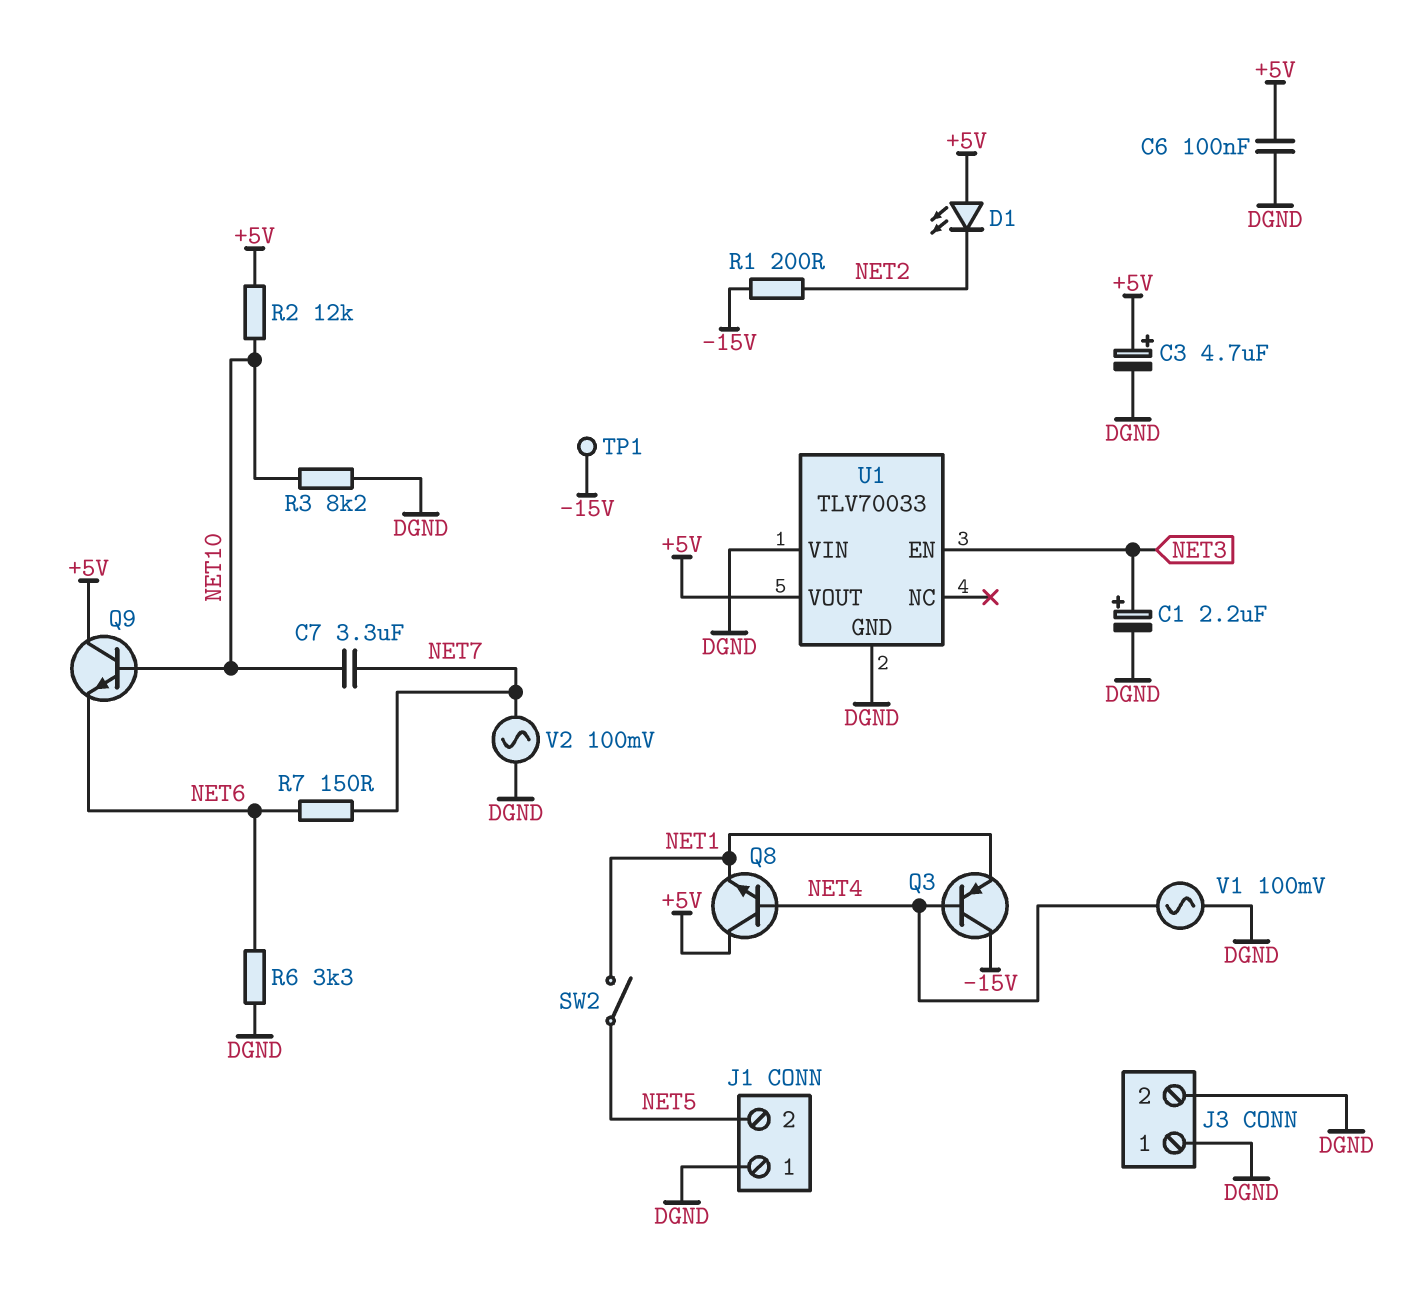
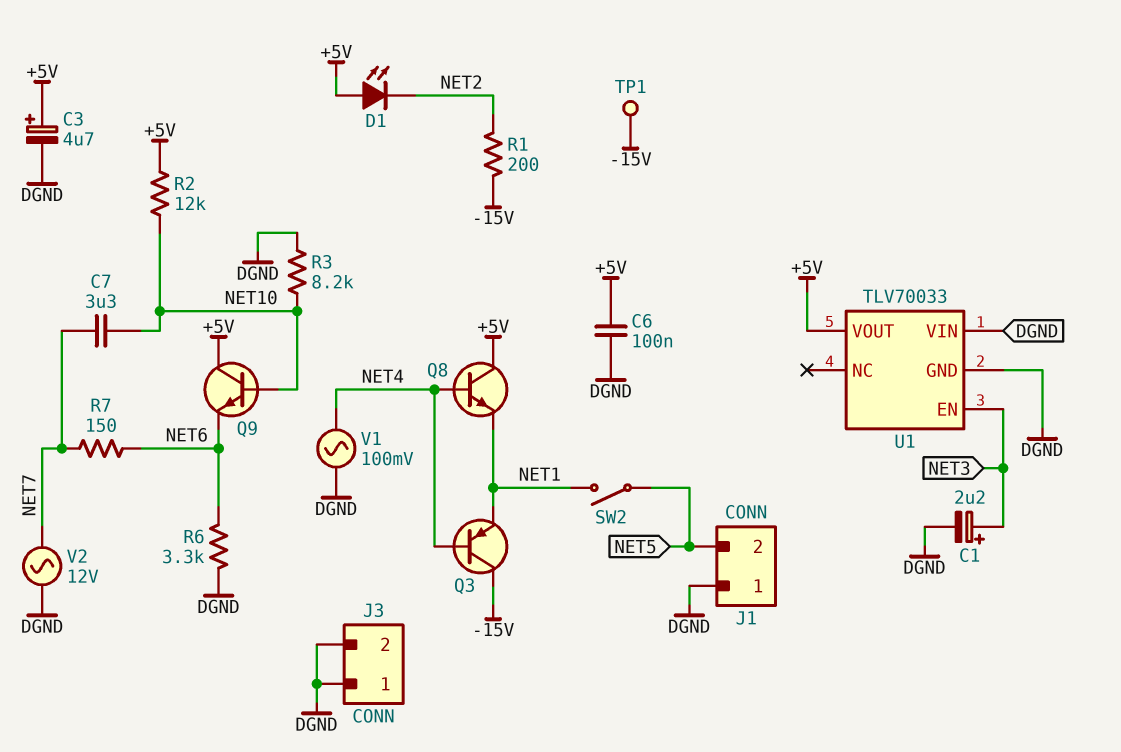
V2: AC 100mV (DGND, NET7) -> AC 12V (DGND, NET7)

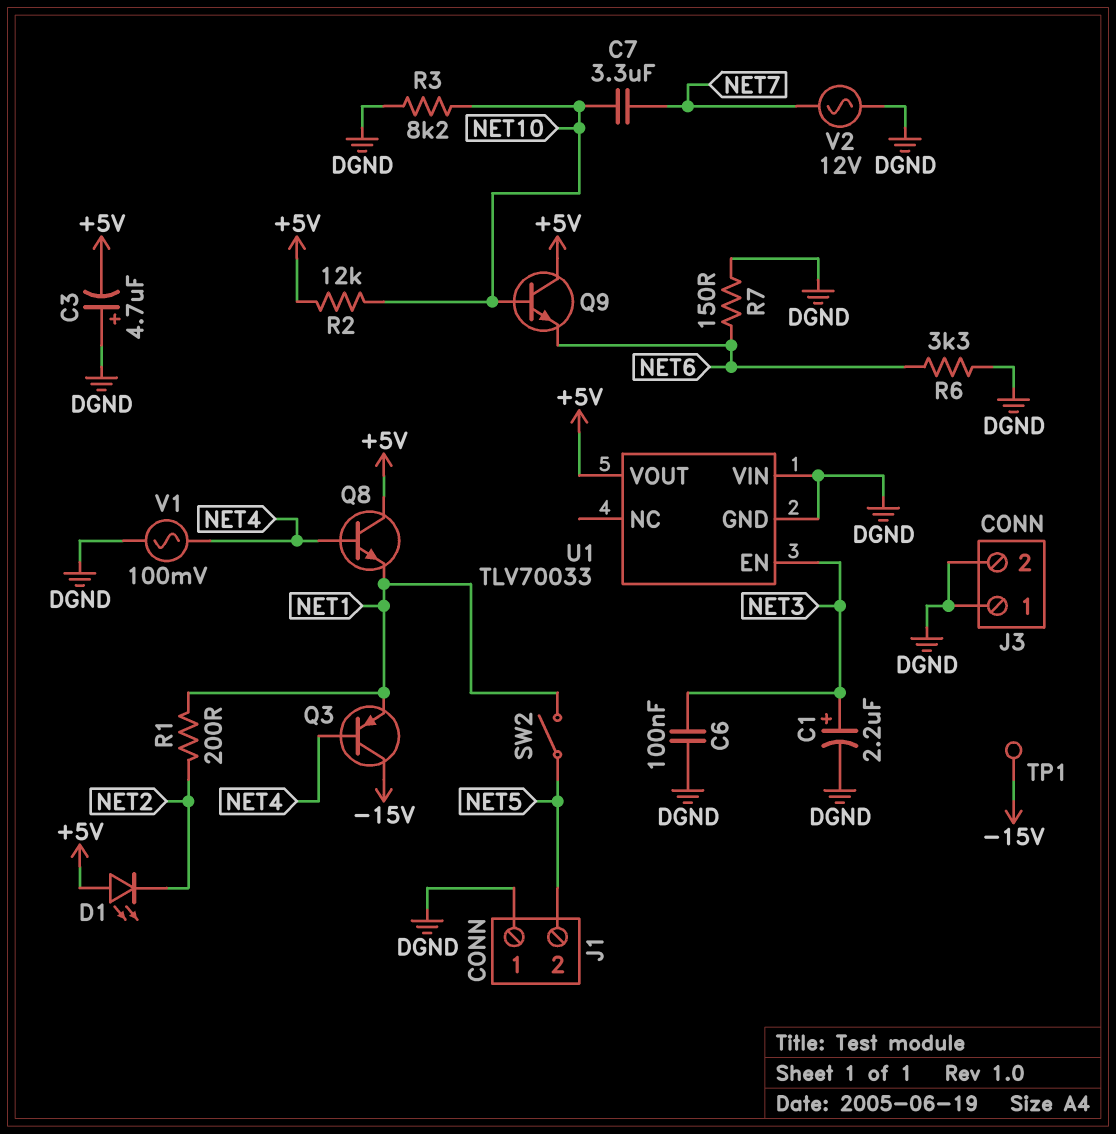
C3: 4.7uF (plus +5V, minus DGND) -> 4.7uF (plus DGND, minus +5V)
C6: 100nF (+5V, DGND) -> 100nF (DGND, NET3)
R1: 200 (-15V, NET2) -> 200 (NET1, NET2)
R7: 150 (NET6, NET7) -> 150 (DGND, NET6)

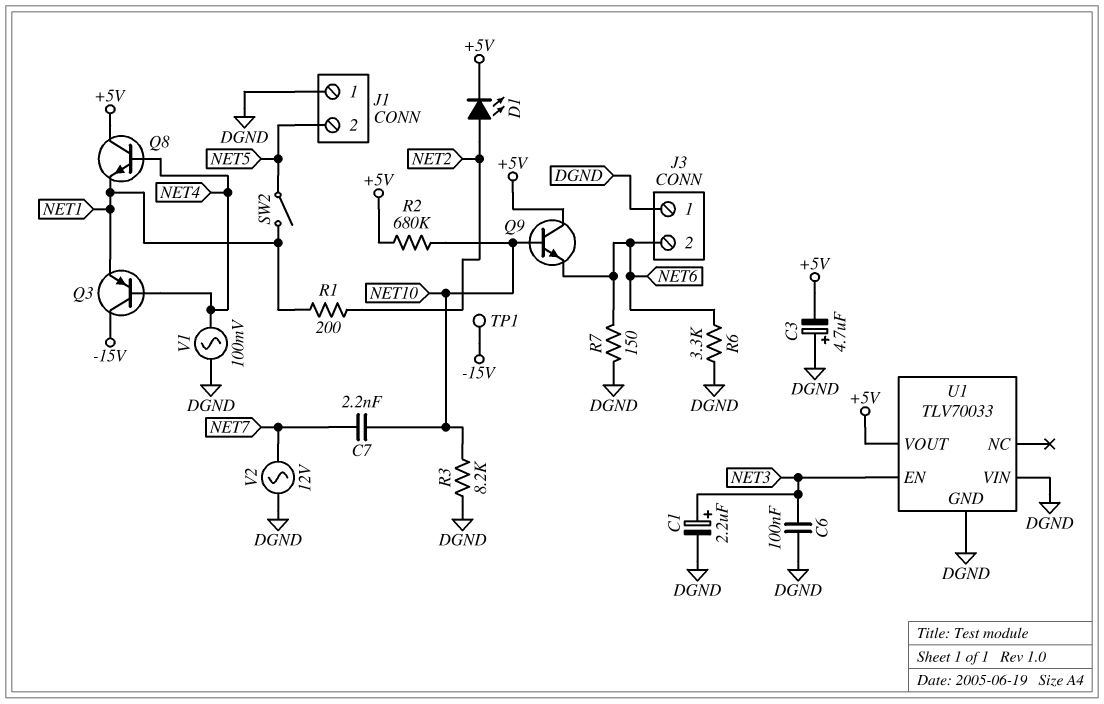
C7: 3.3uF (NET7, NET10) -> 2.2nF (NET7, NET10)
D1: LED (A +5V, K NET2) -> LED (A NET2, K +5V)
J3 pin 2: DGND -> NET6
R2: 12k (+5V, NET10) -> 680k (+5V, NET10)

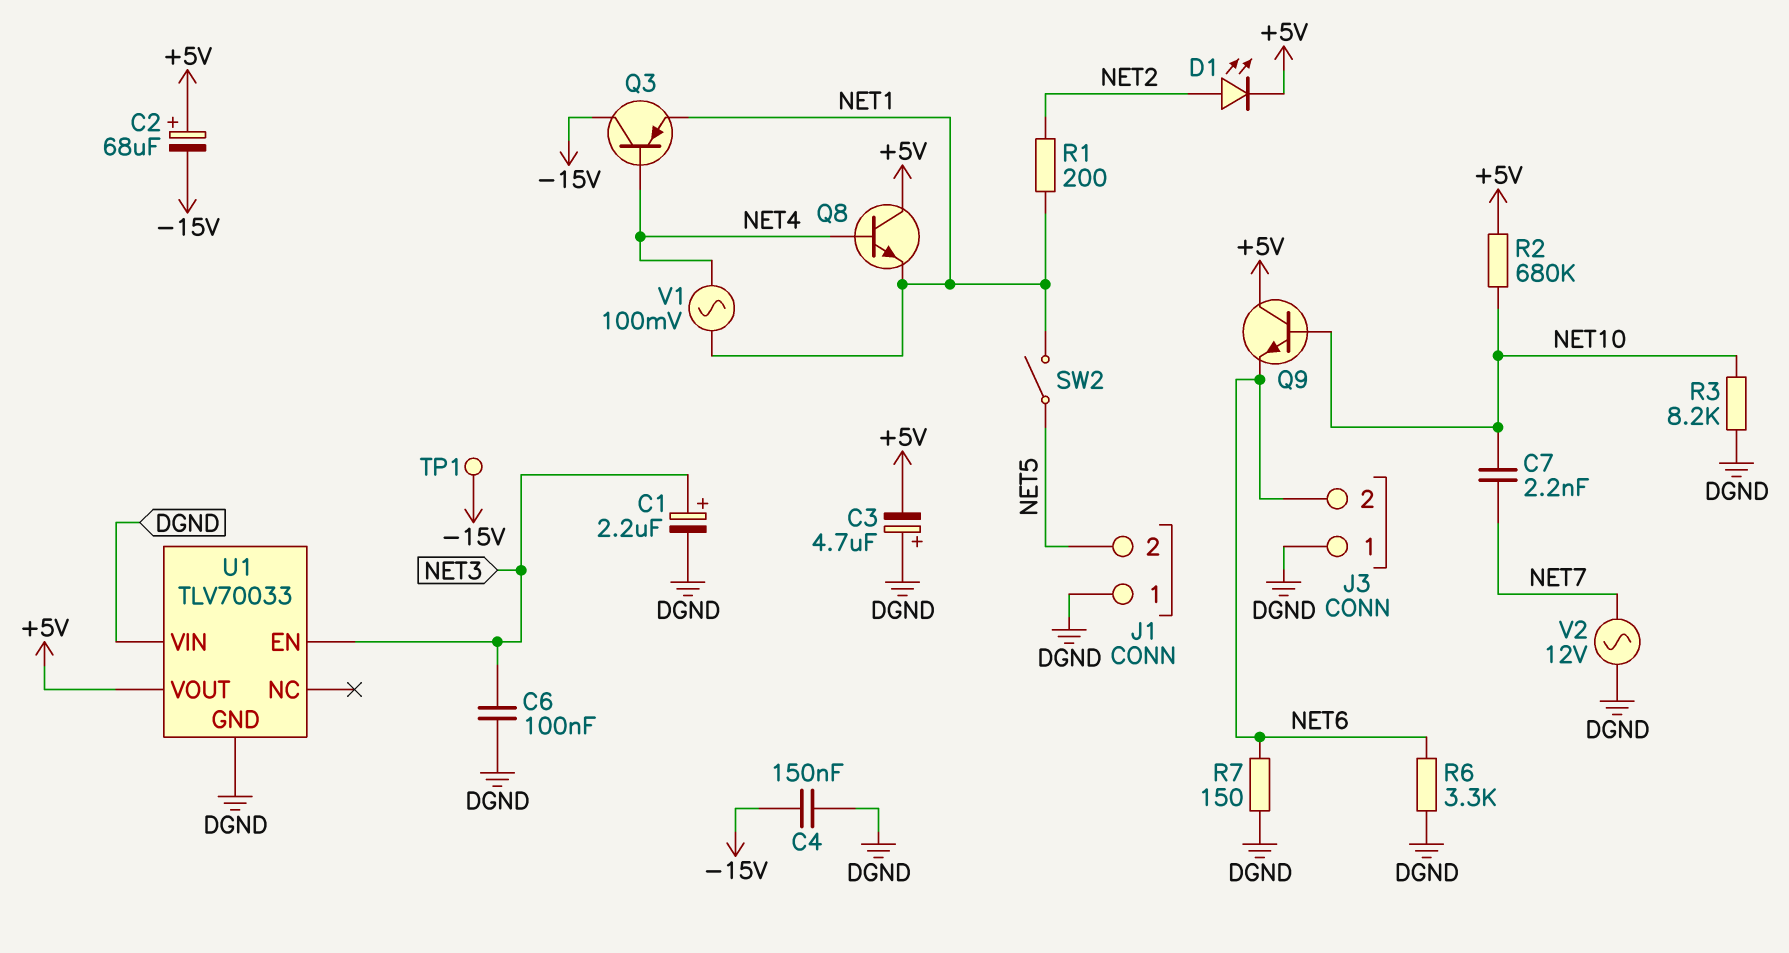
C2: none -> 68uF (plus +5V, minus -15V)
C4: none -> 150nF (-15V, DGND)
V1: AC 100mV (DGND, NET4) -> AC 100mV (NET1, NET4)

